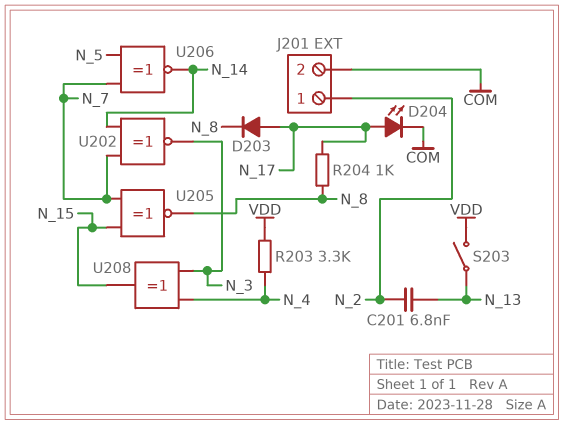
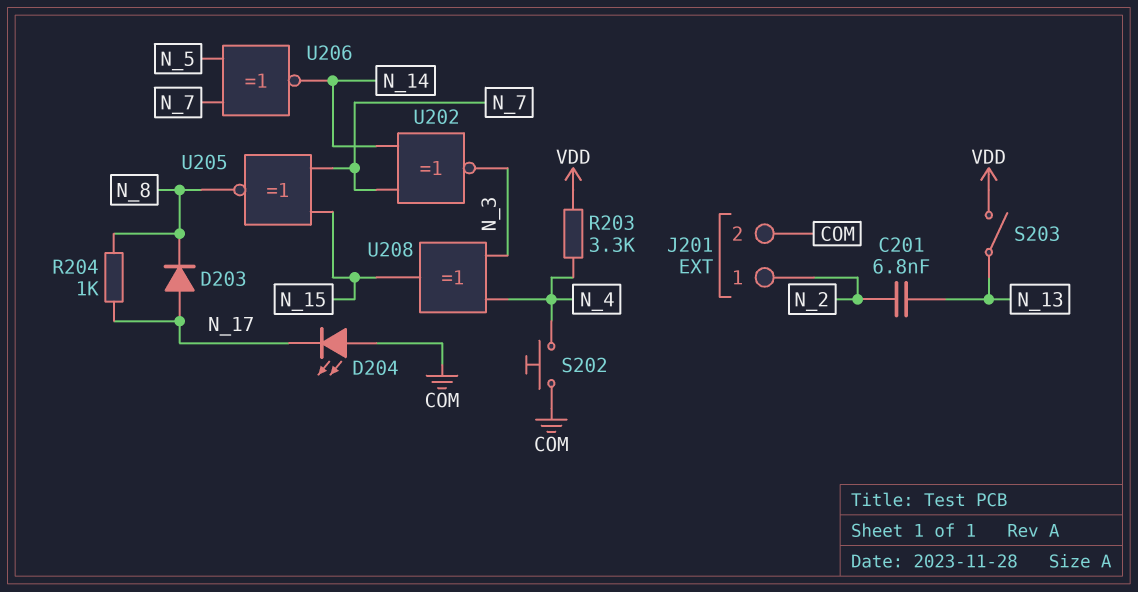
D204: LED (A N_17, K COM) -> LED (A COM, K N_17)
S202: none -> button (COM, N_4)

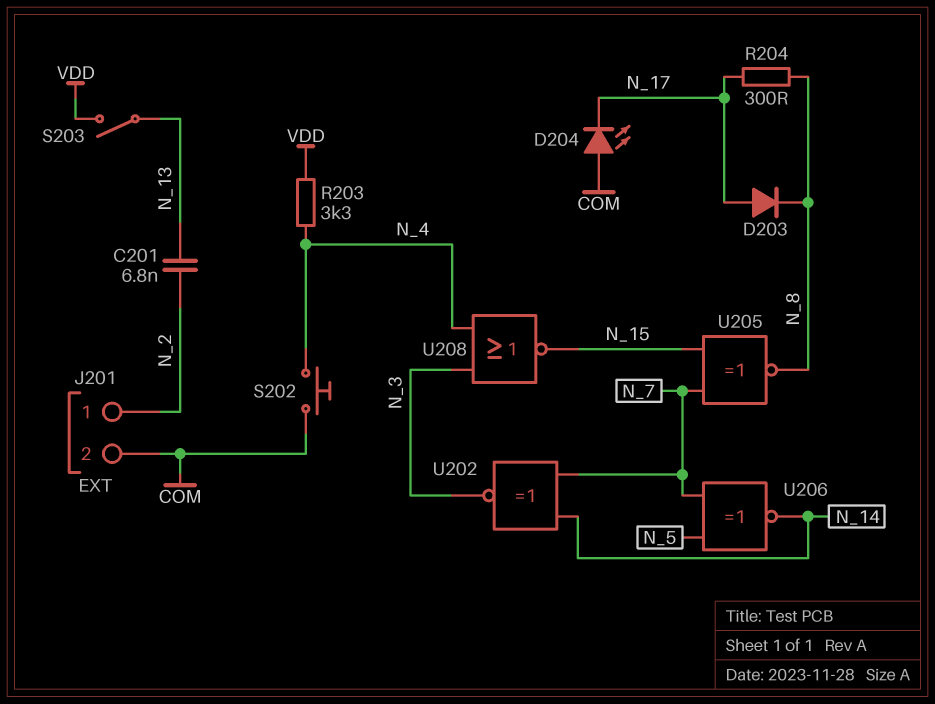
R204: 1k (N_8, N_17) -> 300 (N_8, N_17)
U208: XOR (in N_3, in N_4, out N_15) -> NOR (in N_3, in N_4, out N_15)

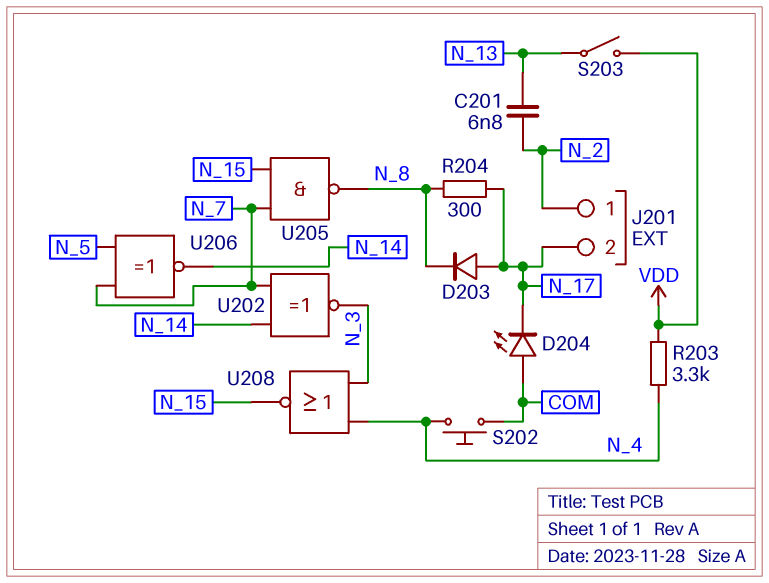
J201 pin 2: COM -> N_17
U205: XNOR (in N_7, in N_15, out N_8) -> NAND (in N_7, in N_15, out N_8)

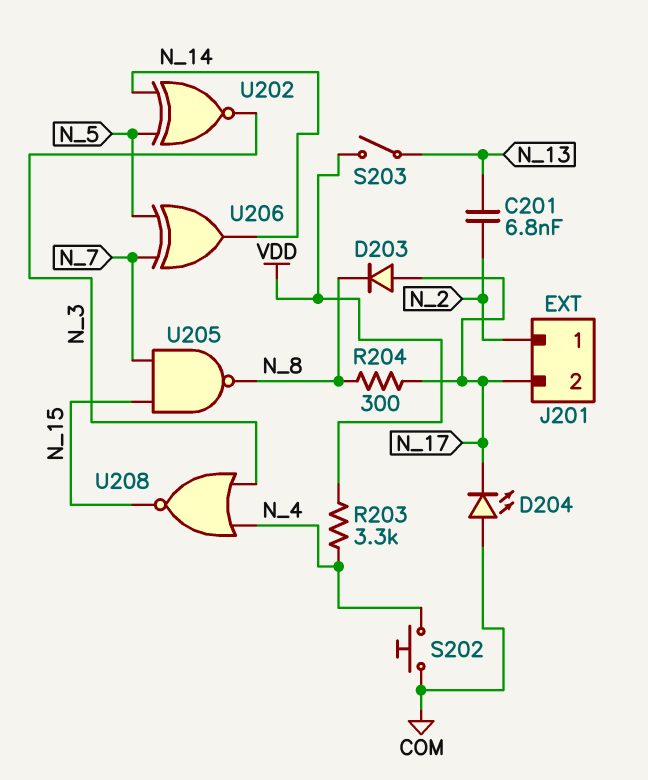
U202: XNOR (in N_7, in N_14, out N_3) -> XNOR (in N_5, in N_14, out N_3)
U206: XNOR (in N_5, in N_7, out N_14) -> XOR (in N_5, in N_7, out N_14)

